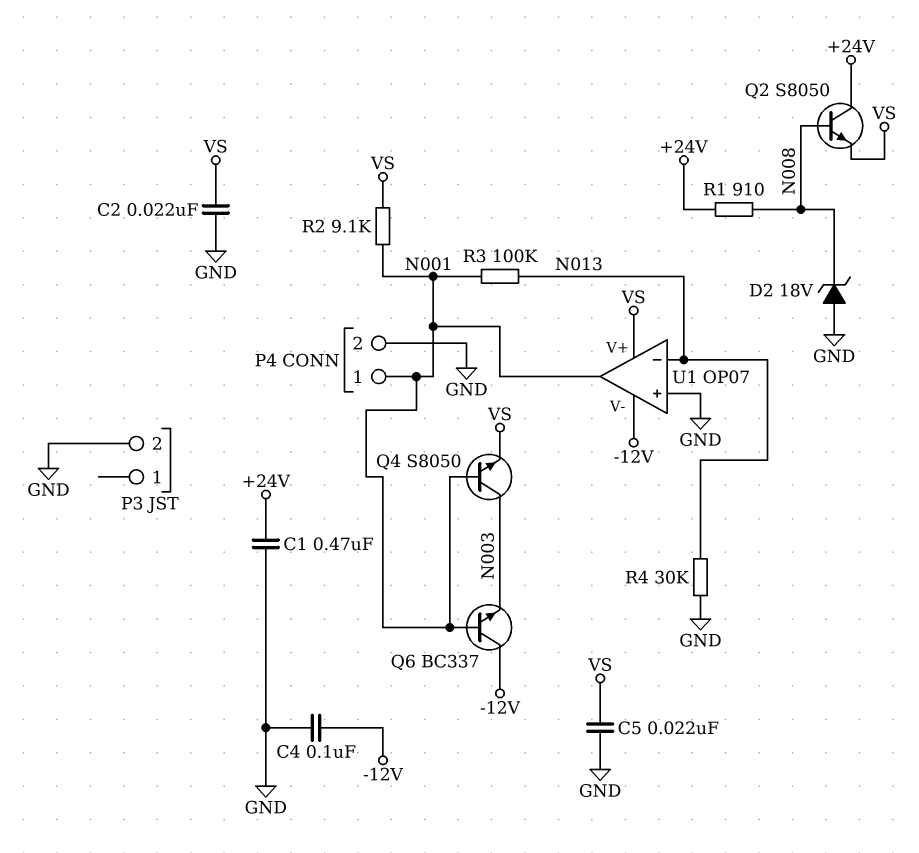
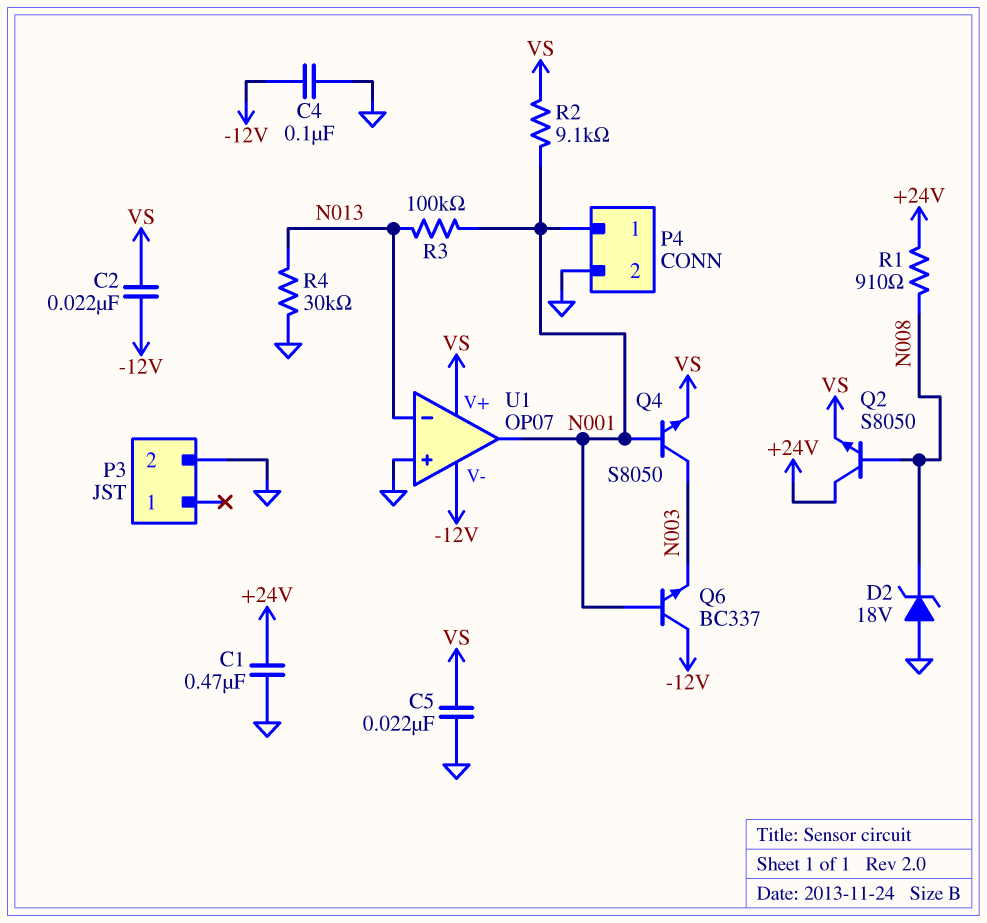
C2: 22nF (GND, VS) -> 22nF (-12V, VS)

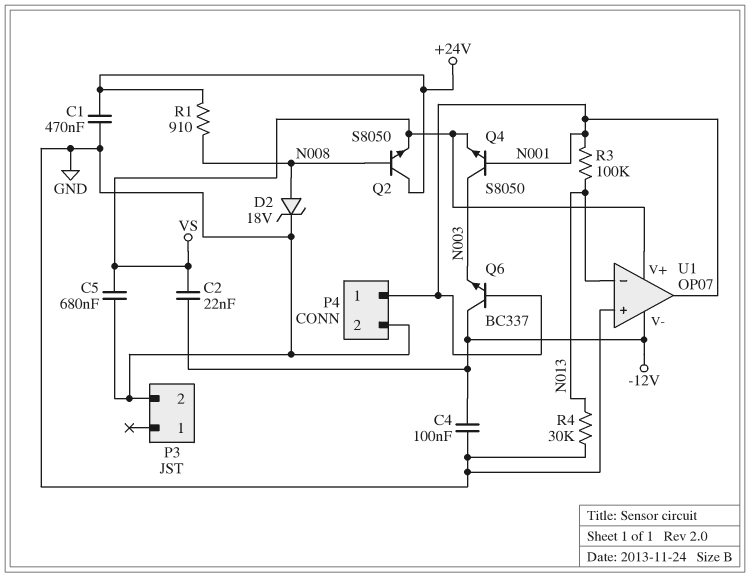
C5: 22nF (GND, VS) -> 680nF (GND, VS)
D2: zener 18V (A GND, K N008) -> zener 18V (A N008, K GND)
R2: 9.1k (N001, VS) -> none

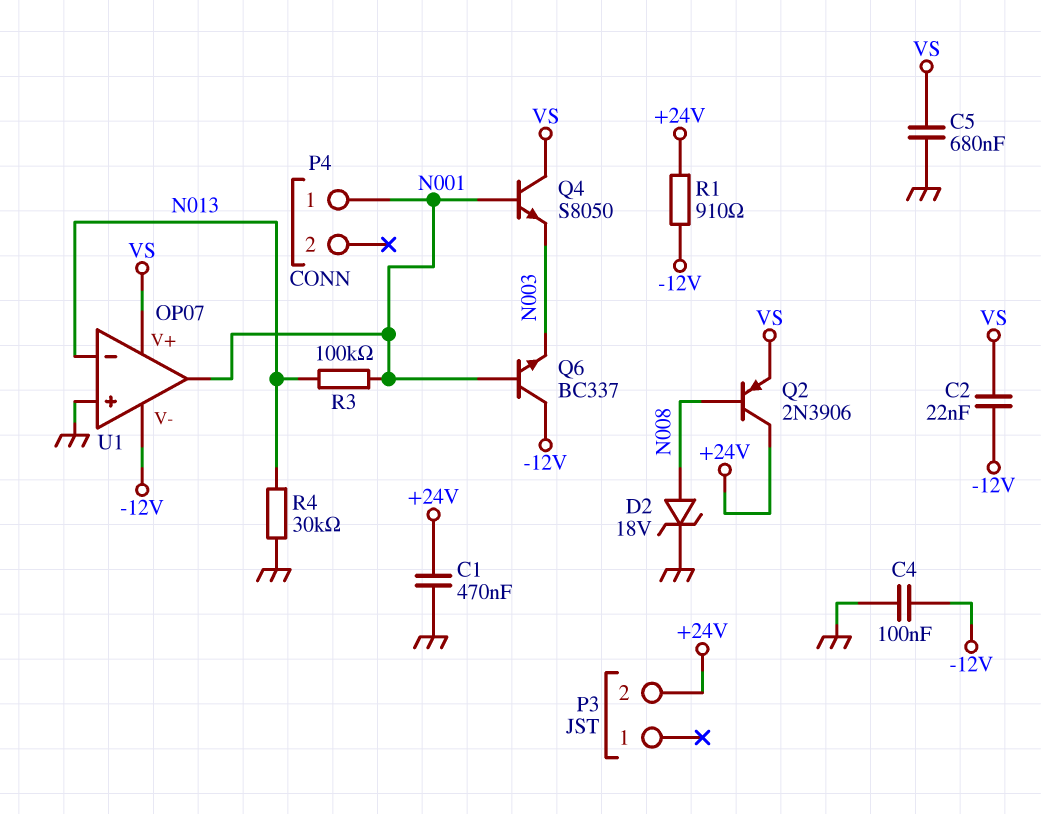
P3 pin 2: GND -> +24V
P4 pin 2: GND -> none
Q2: NPN S8050 (B N008, C +24V, E VS) -> PNP 2N3906 (B N008, C +24V, E VS)
Q4: NPN S8050 (B N001, C N003, E VS) -> NPN S8050 (B N001, C VS, E N003)
R1: 910 (+24V, N008) -> 910 (+24V, -12V)

